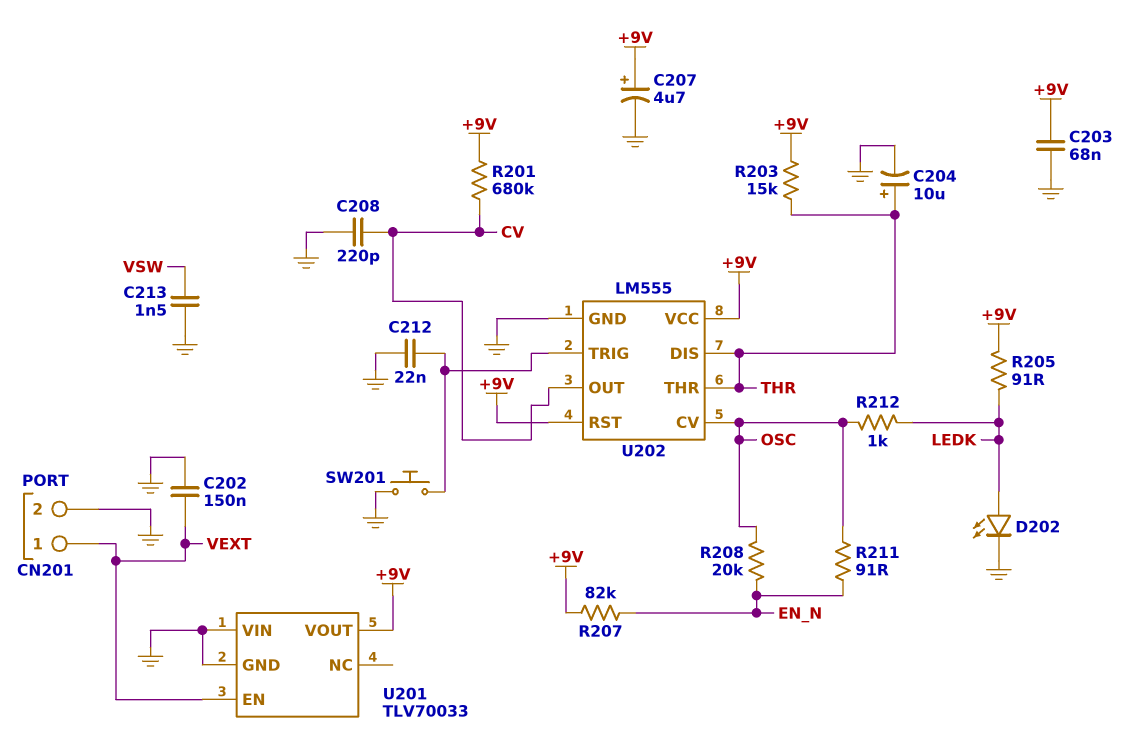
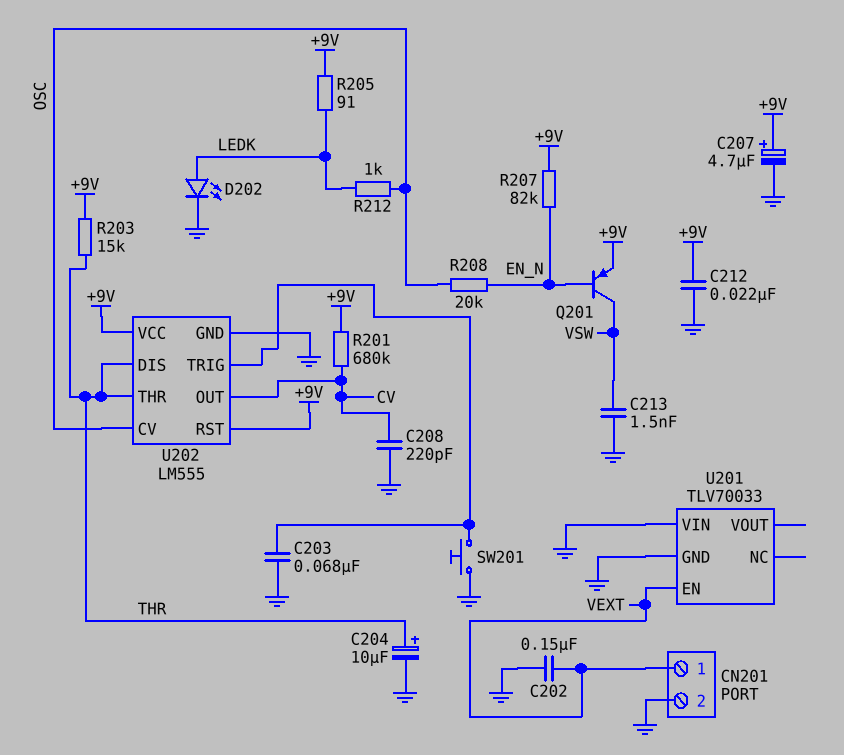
C203: 68nF (+9V, GND) -> 68nF (GND, U202/TRIG)
C212: 22nF (GND, U202/TRIG) -> 22nF (+9V, GND)
Q201: none -> PNP (B EN_N, C VSW, E +9V)
R211: 91 (EN_N, OSC) -> none
U201 pin VOUT: +9V -> none

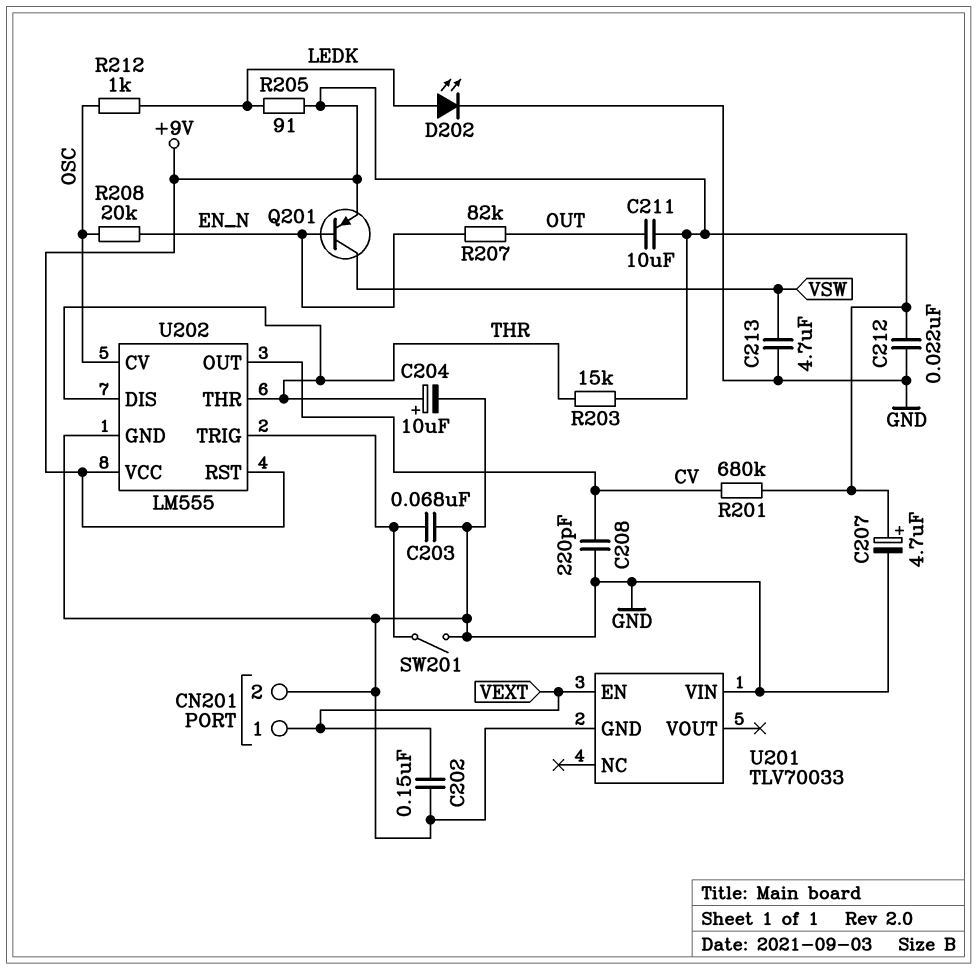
C211: none -> 10uF (+9V, OUT)
C213: 1.5nF (GND, VSW) -> 4.7uF (GND, VSW)
R207: 82k (+9V, EN_N) -> 82k (EN_N, OUT)
SW201: button (GND, U202/TRIG) -> switch (GND, U202/TRIG)

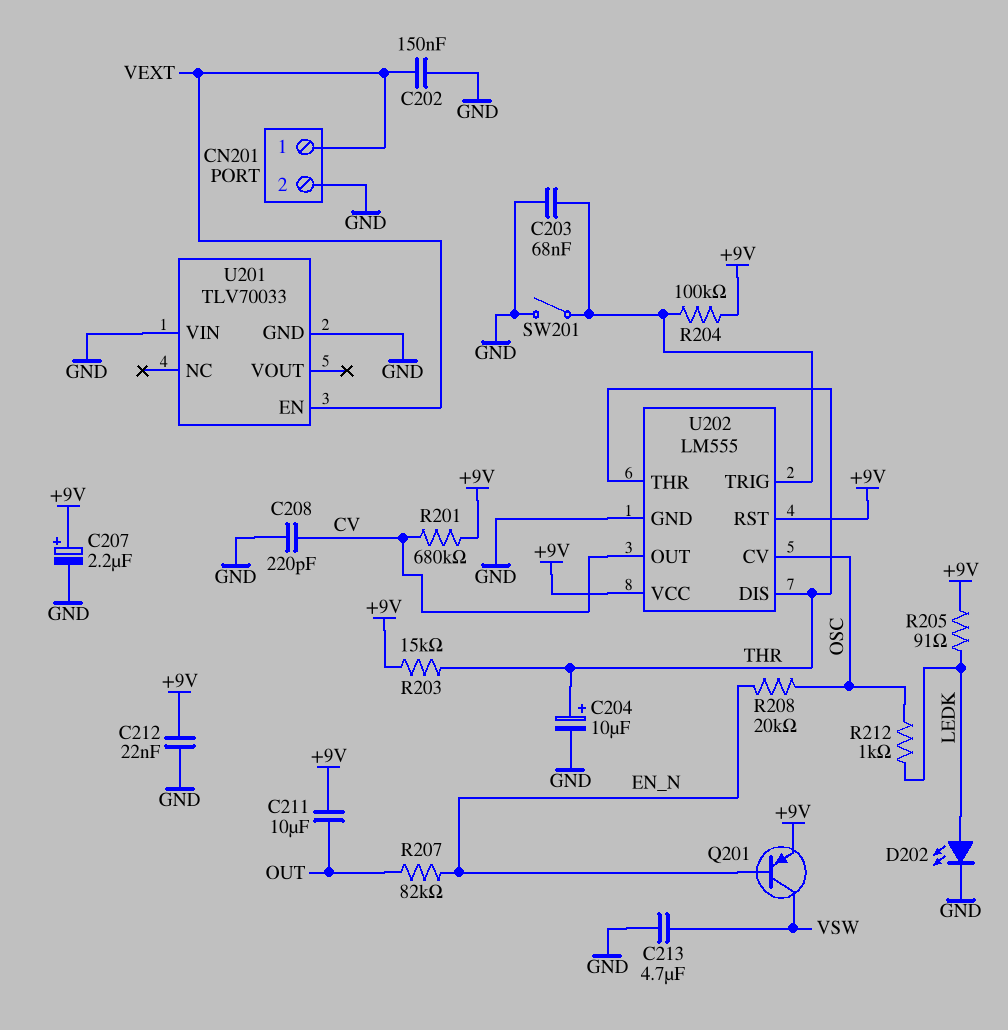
C207: 4.7uF (plus +9V, minus GND) -> 2.2uF (plus +9V, minus GND)
R204: none -> 100k (+9V, U202/TRIG)

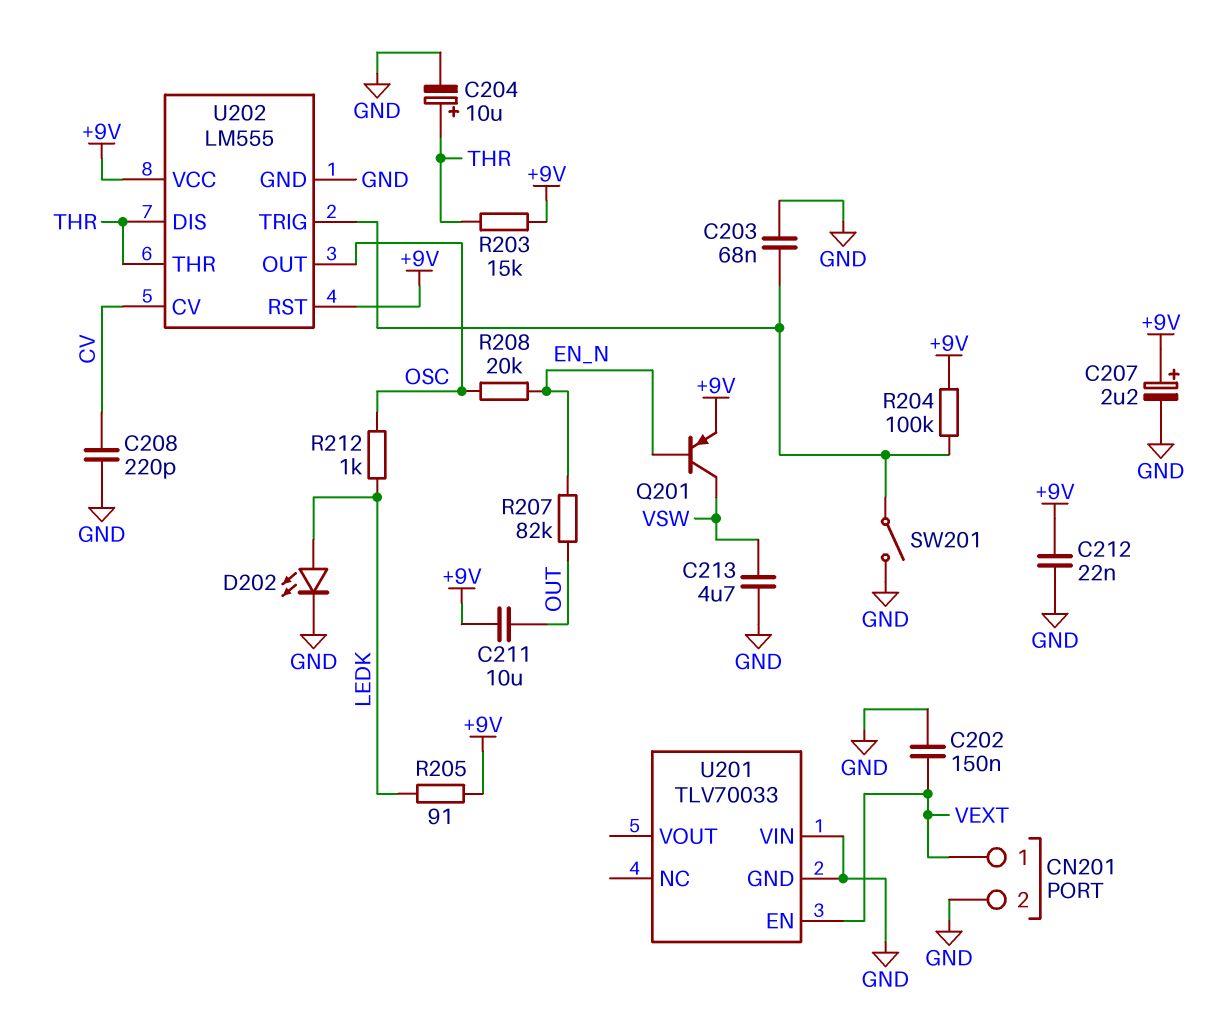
R201: 680k (+9V, CV) -> none
U202 pin CV: OSC -> CV
U202 pin OUT: CV -> OSC

